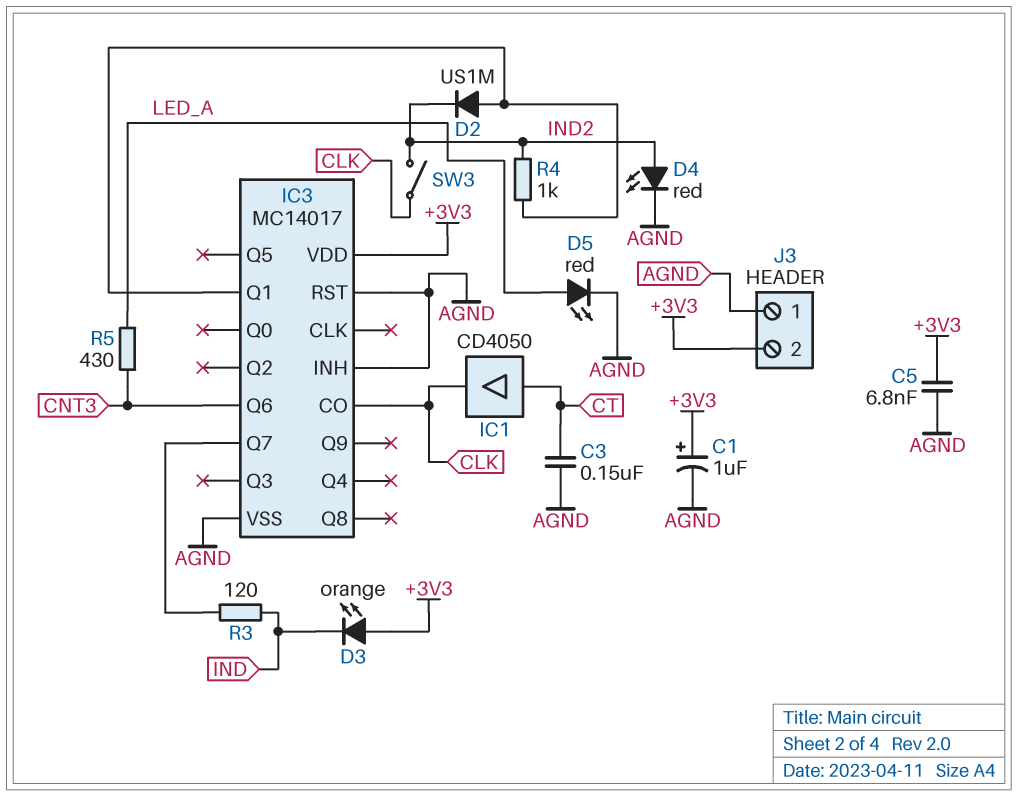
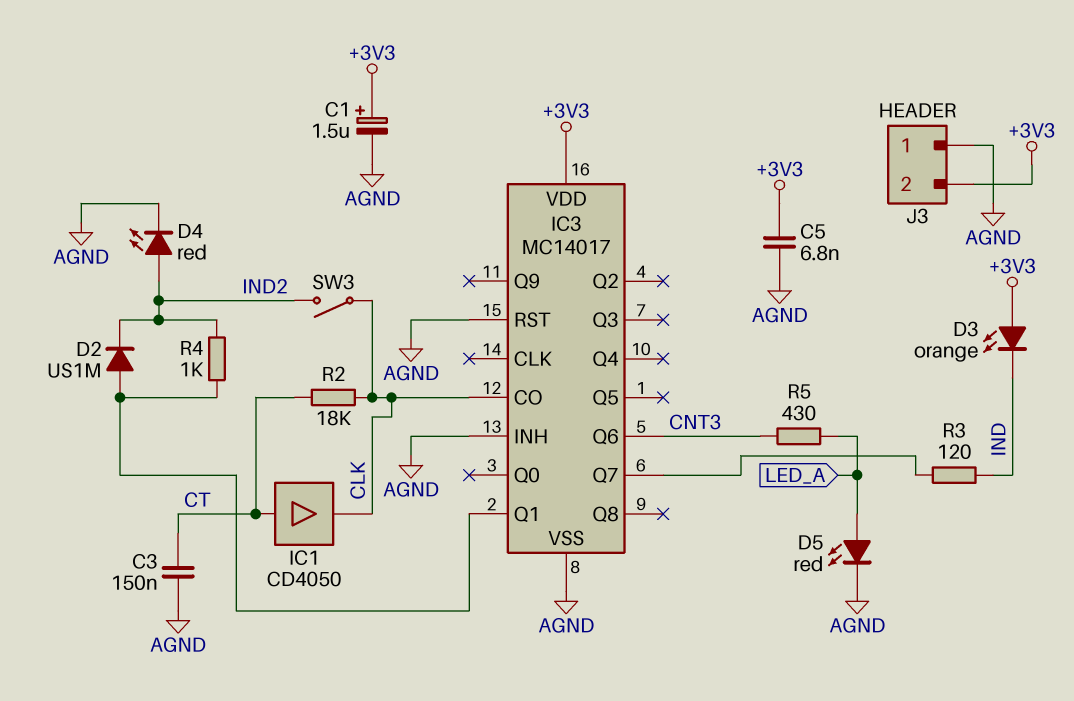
C1: 1uF (plus +3V3, minus AGND) -> 1.5uF (plus +3V3, minus AGND)
R2: none -> 18k (CLK, CT)

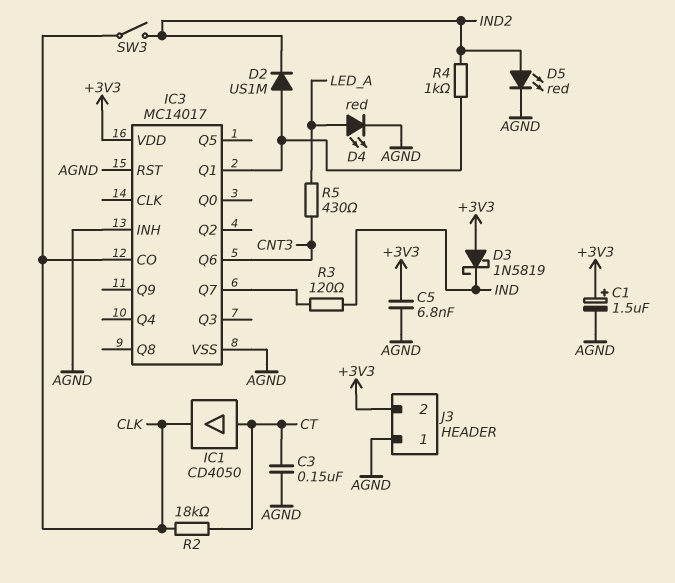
D3: LED orange (A +3V3, K IND) -> schottky 1N5819 (A +3V3, K IND)
D4: LED red (A IND2, K AGND) -> LED red (A LED_A, K AGND)
D5: LED red (A LED_A, K AGND) -> LED red (A IND2, K AGND)

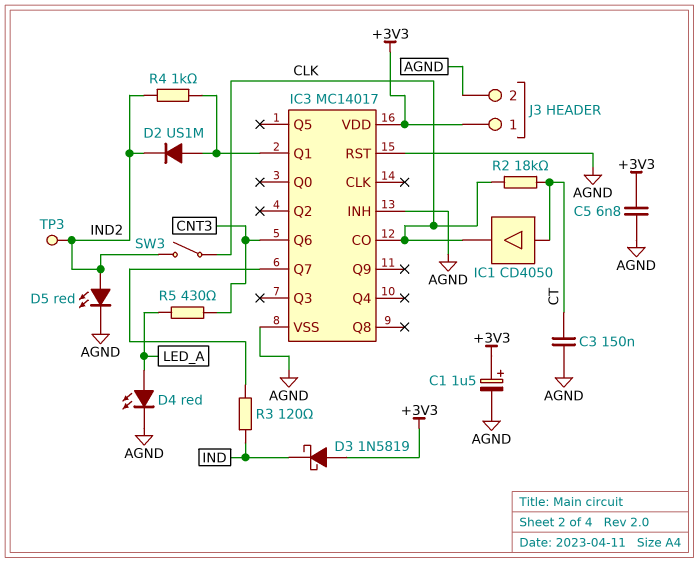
J3 pin 1: AGND -> +3V3
J3 pin 2: +3V3 -> AGND
TP3: none -> test point (IND2)

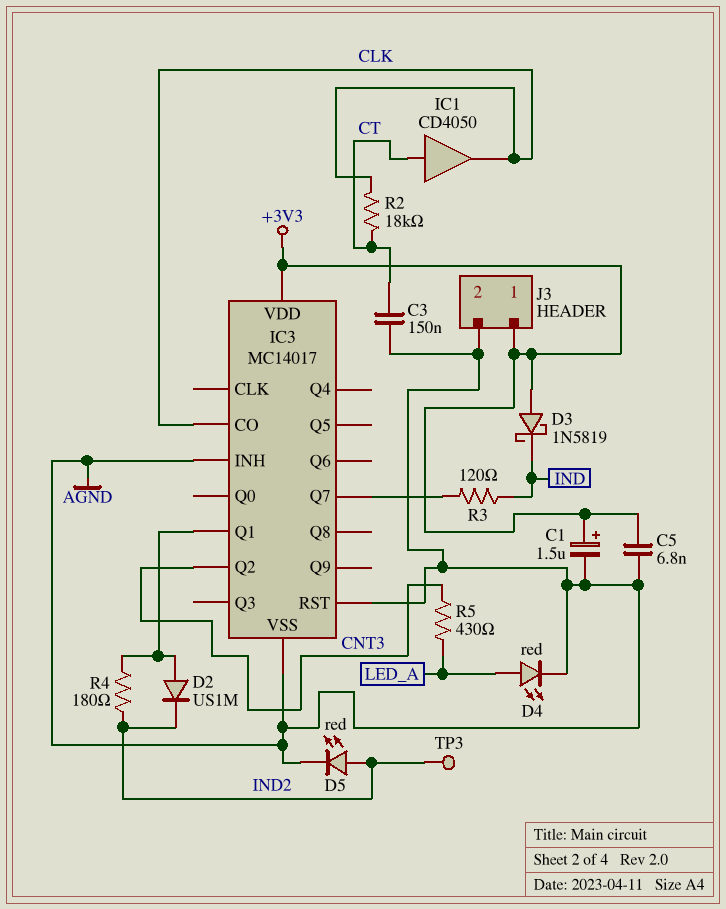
IC3 pin Q2: none -> CNT3
IC3 pin Q6: CNT3 -> none
R4: 1k (IC3/Q1, IND2) -> 180 (IC3/Q1, IND2)
SW3: switch (CLK, IND2) -> none

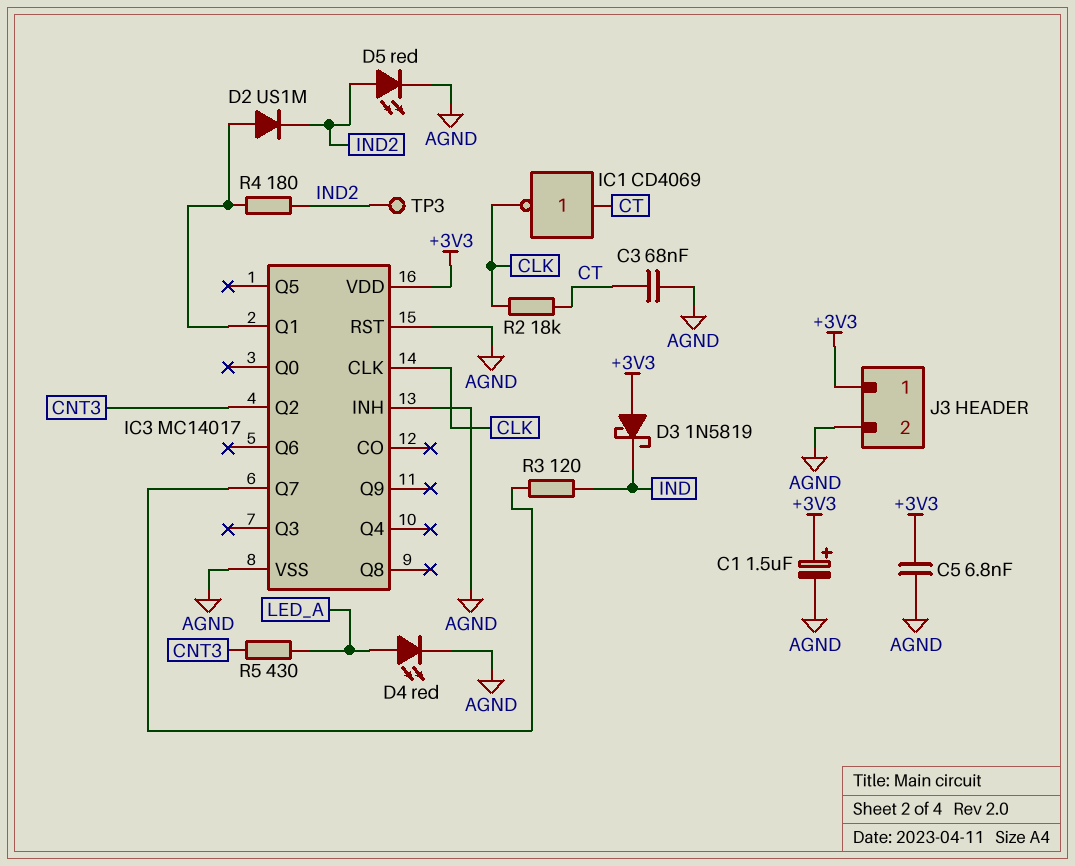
C3: 150nF (AGND, CT) -> 68nF (AGND, CT)
IC1: buffer CD4050 (in CT, out CLK) -> NOT CD4069 (in CT, out CLK)
IC3 pin CLK: none -> CLK
IC3 pin CO: CLK -> none

